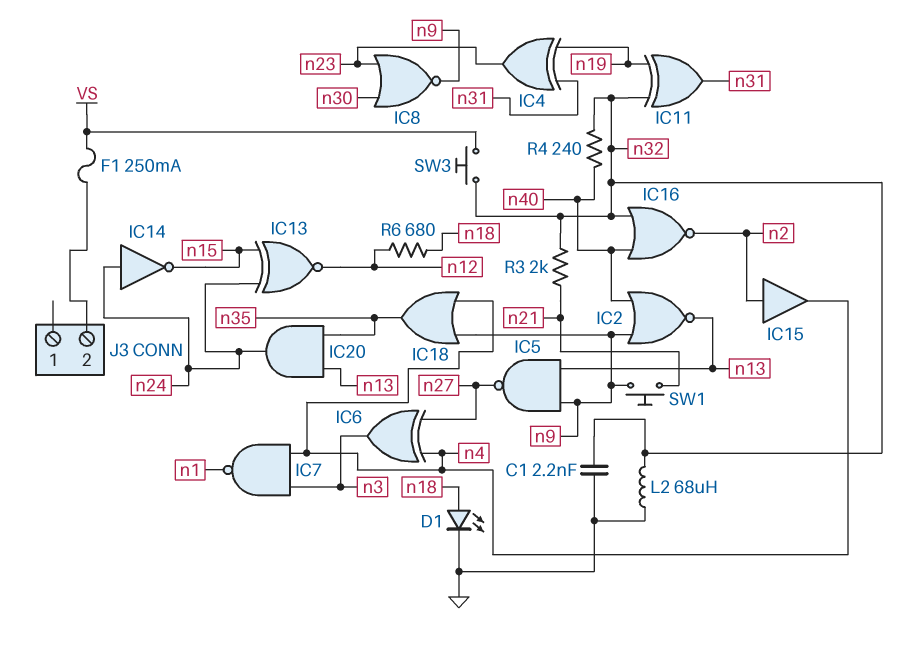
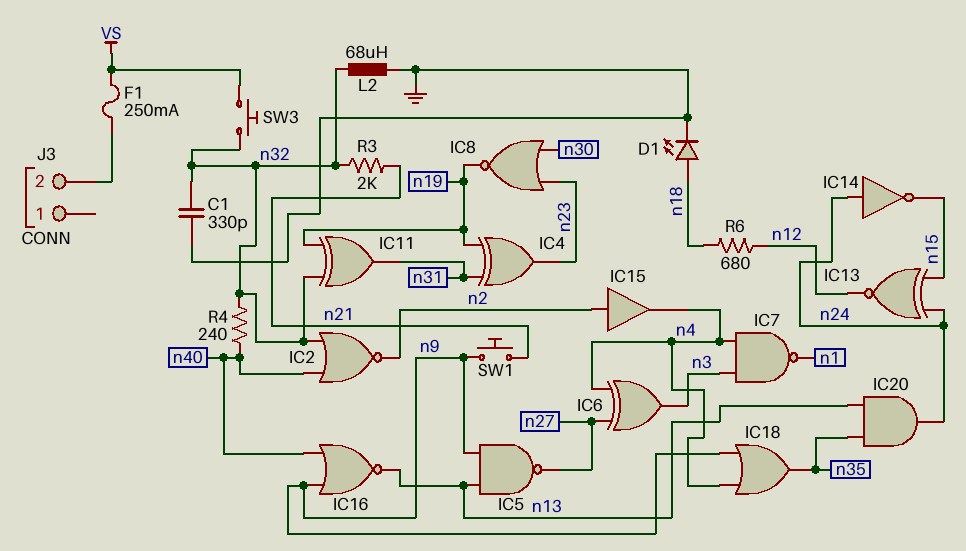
C1: 2.2nF (GND, n32) -> 330pF (GND, n32)
IC2: NOR (in n9, in n40, out n13) -> NOR (in n32, in n40, out n2)
IC8: NOR (in n23, in n30, out n9) -> NOR (in n23, in n30, out n19)
IC16: NOR (in n32, in n40, out n2) -> NOR (in n9, in n40, out n13)

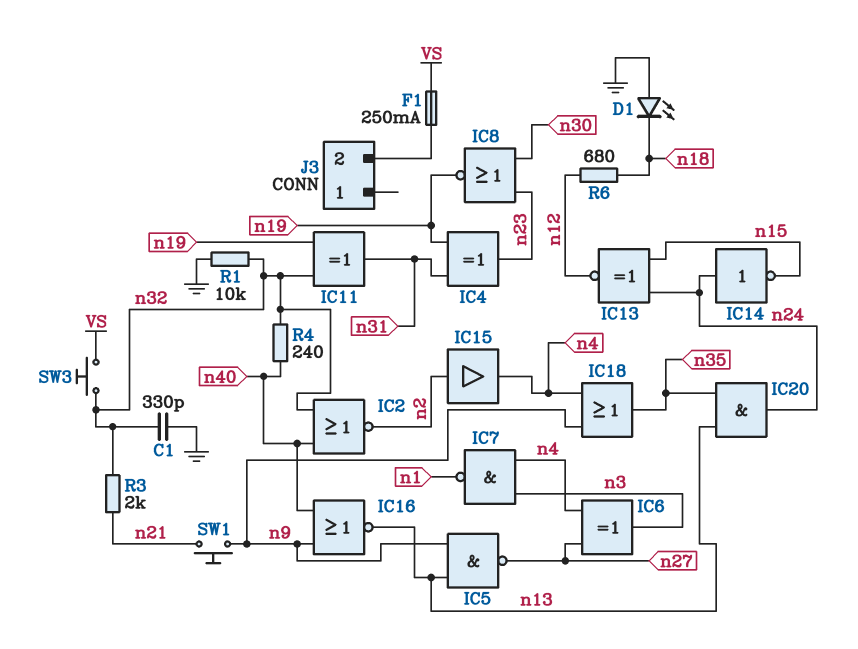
D1: LED (A n18, K GND) -> LED (A GND, K n18)
L2: 68uH (GND, n32) -> none
R1: none -> 10k (GND, n32)

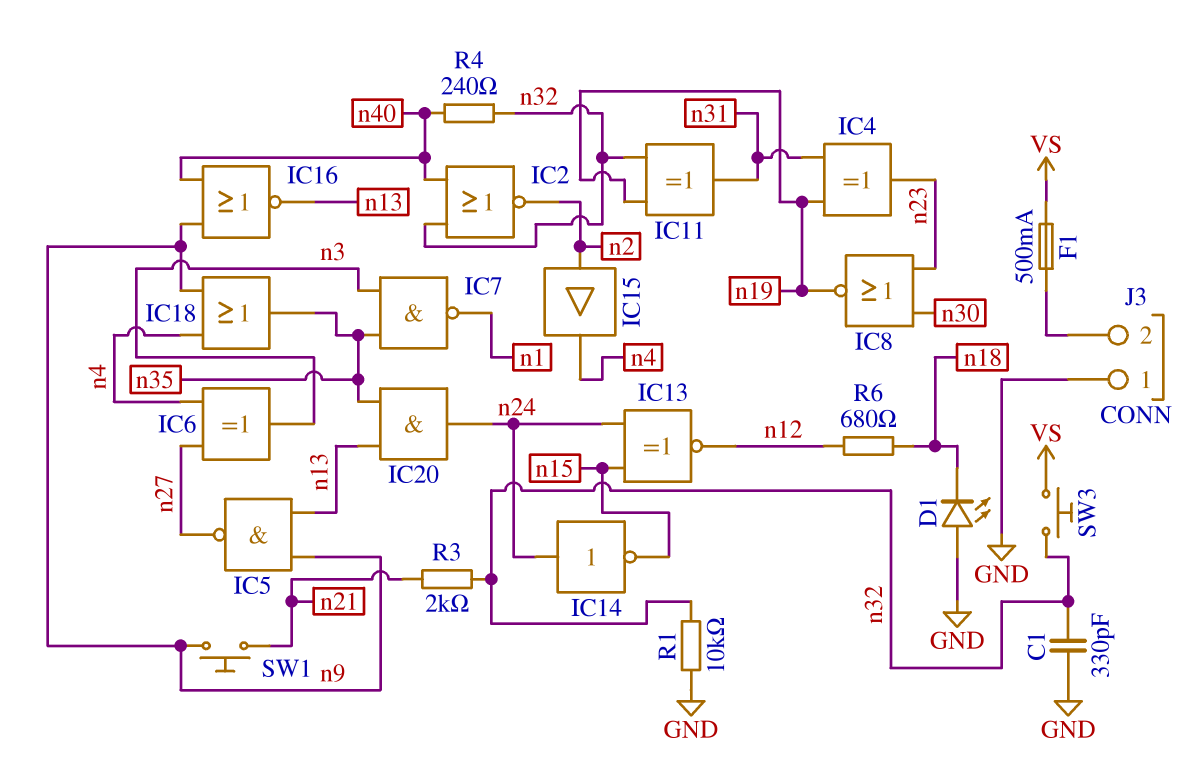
F1: 250mA (J3/2, VS) -> 500mA (J3/2, VS)
IC7: NAND (in n3, in n4, out n1) -> NAND (in n3, in n35, out n1)
J3 pin 1: none -> GND

